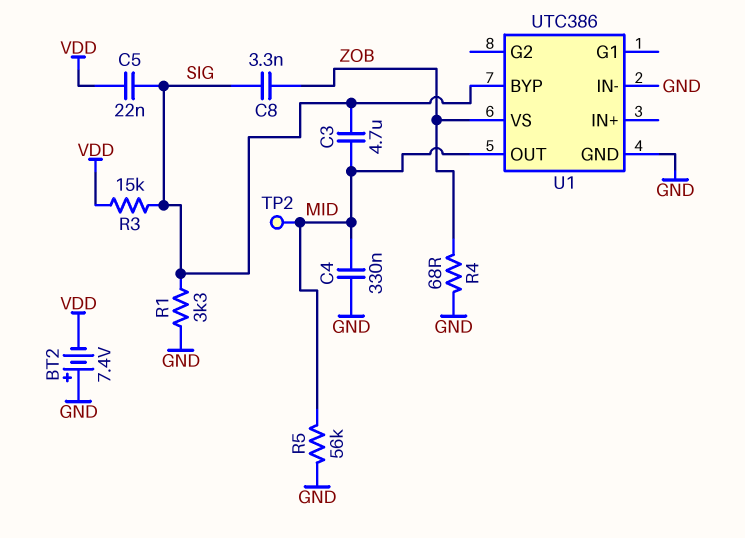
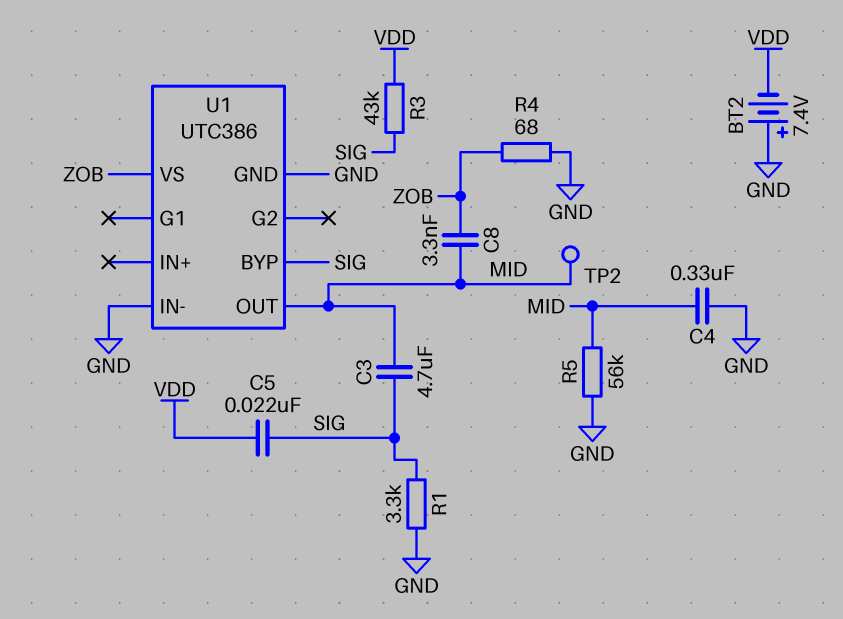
C8: 3.3nF (SIG, ZOB) -> 3.3nF (MID, ZOB)
R3: 15k (SIG, VDD) -> 43k (SIG, VDD)

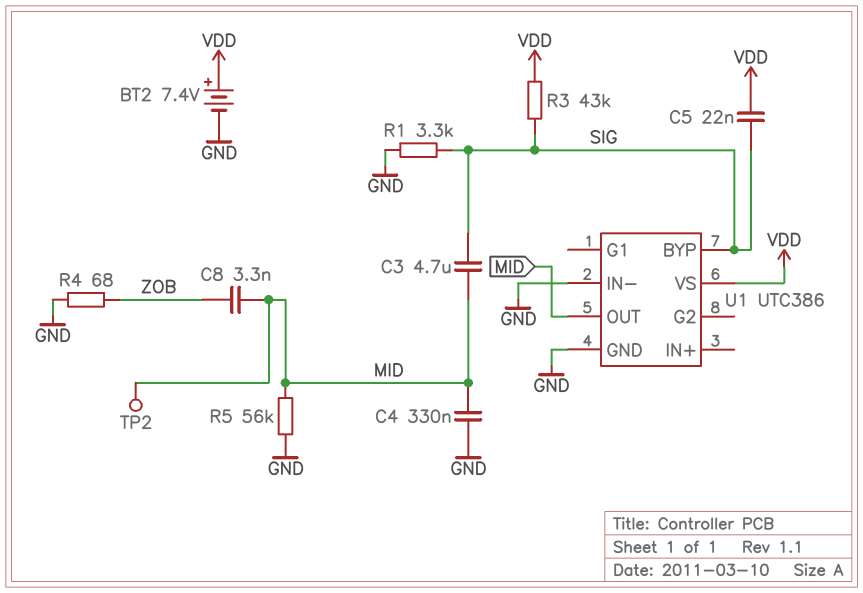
BT2: 7.4V (plus GND, minus VDD) -> 7.4V (plus VDD, minus GND)
U1 pin VS: ZOB -> VDD

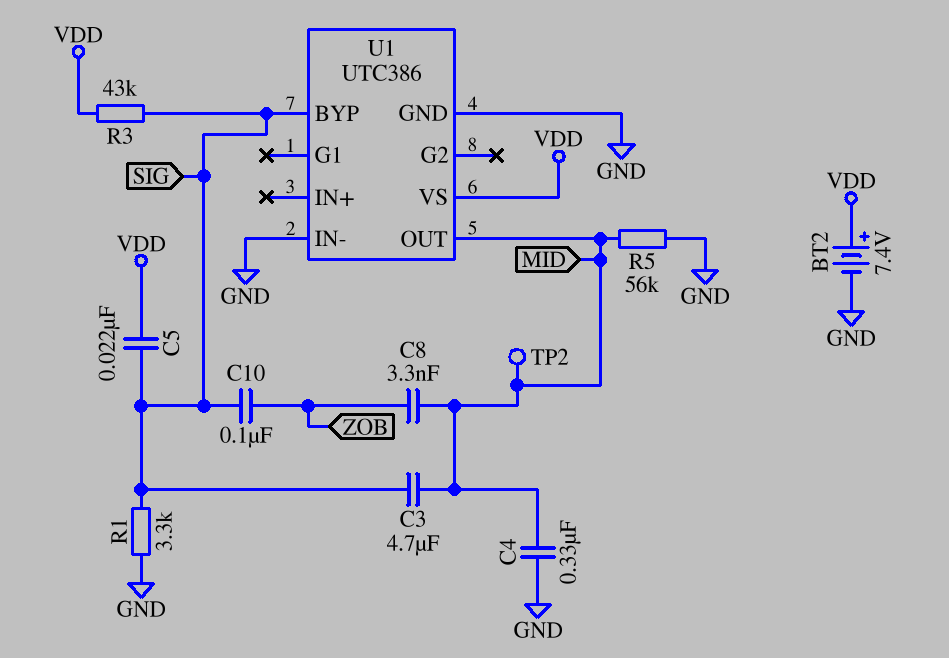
C10: none -> 100nF (SIG, ZOB)
R4: 68 (GND, ZOB) -> none

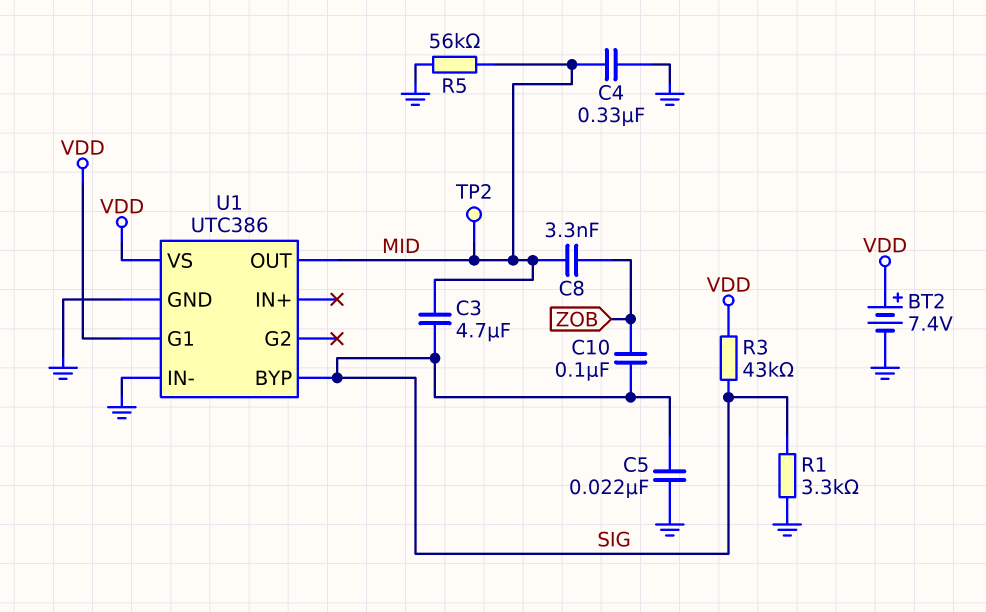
C5: 22nF (SIG, VDD) -> 22nF (GND, SIG)
U1 pin G1: none -> VDD

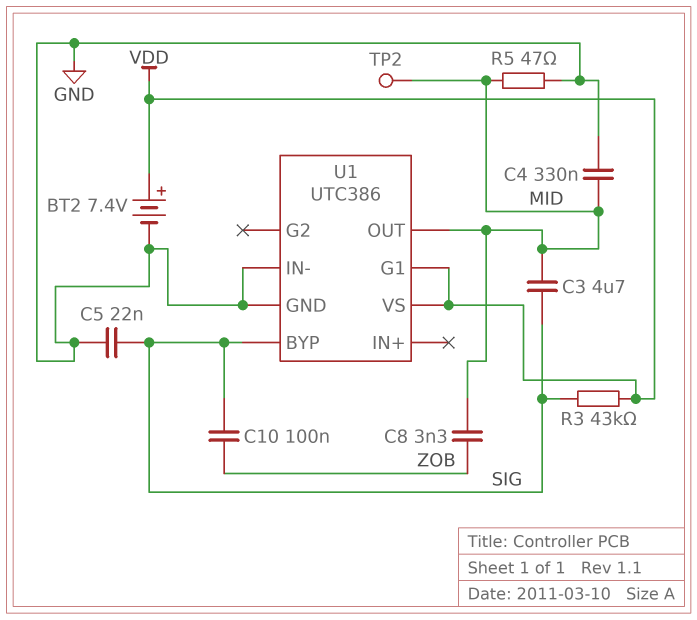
R1: 3.3k (GND, SIG) -> none
R5: 56k (GND, MID) -> 47 (GND, MID)

